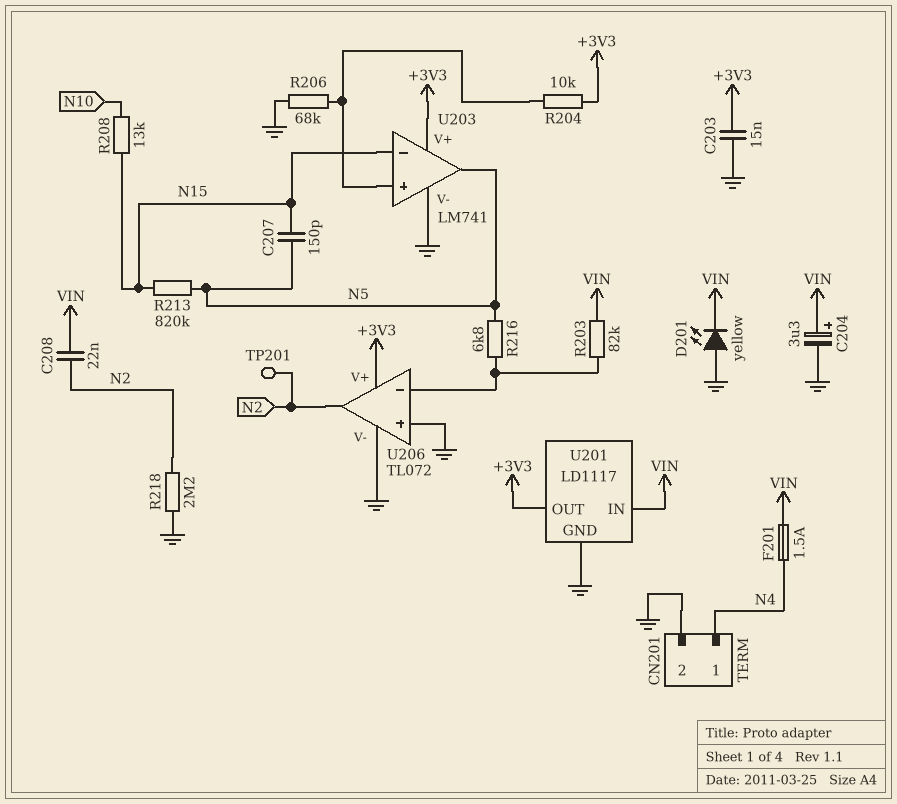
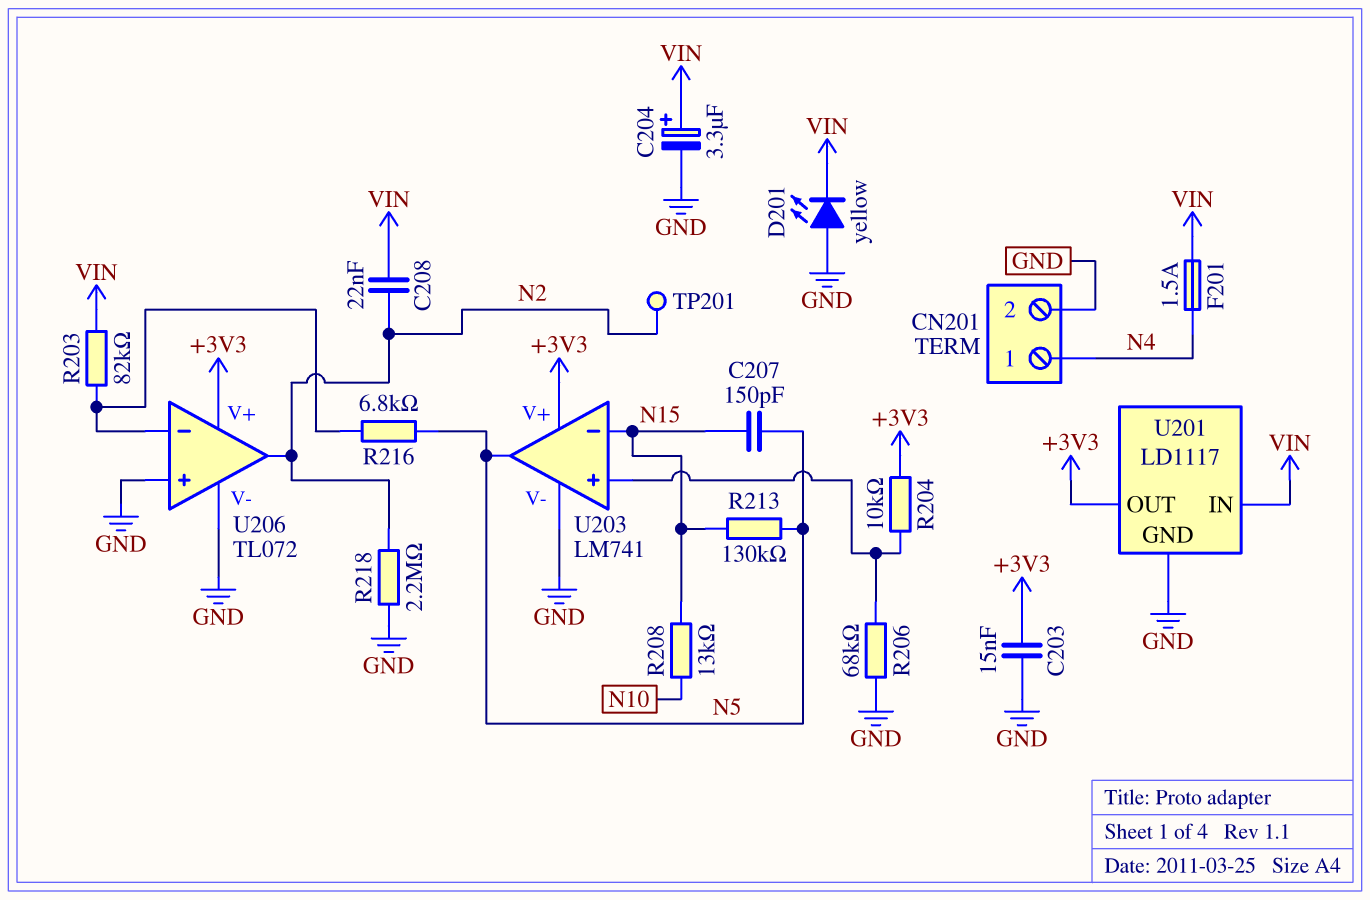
R213: 820k (N5, N15) -> 130k (N5, N15)

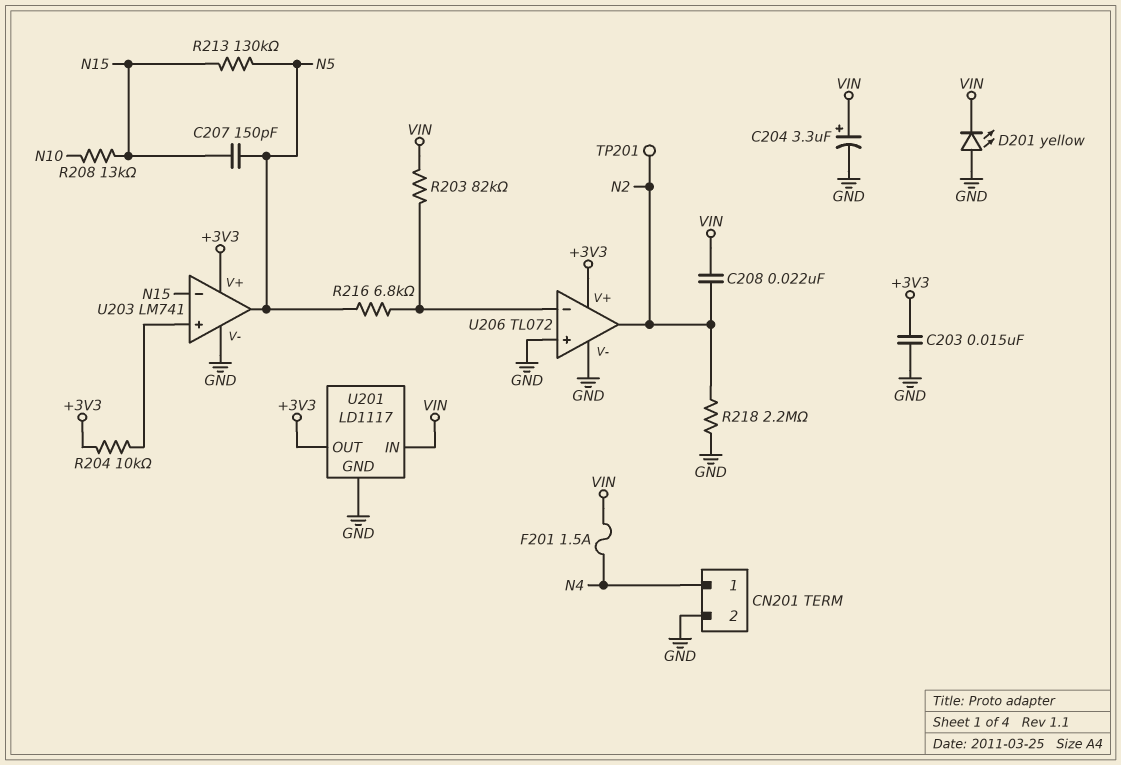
R206: 68k (GND, U203/in+) -> none

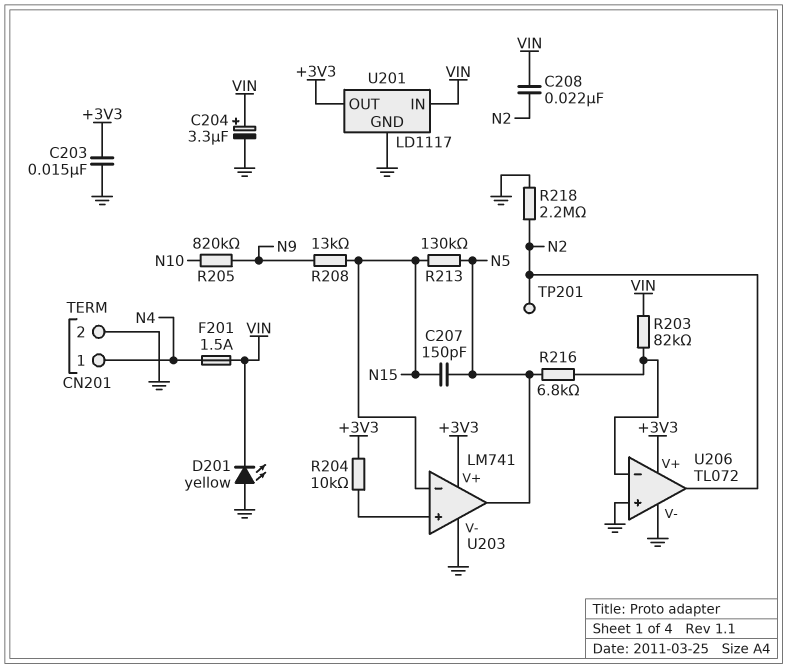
R205: none -> 820k (N9, N10)
R208: 13k (N10, N15) -> 13k (N9, N15)

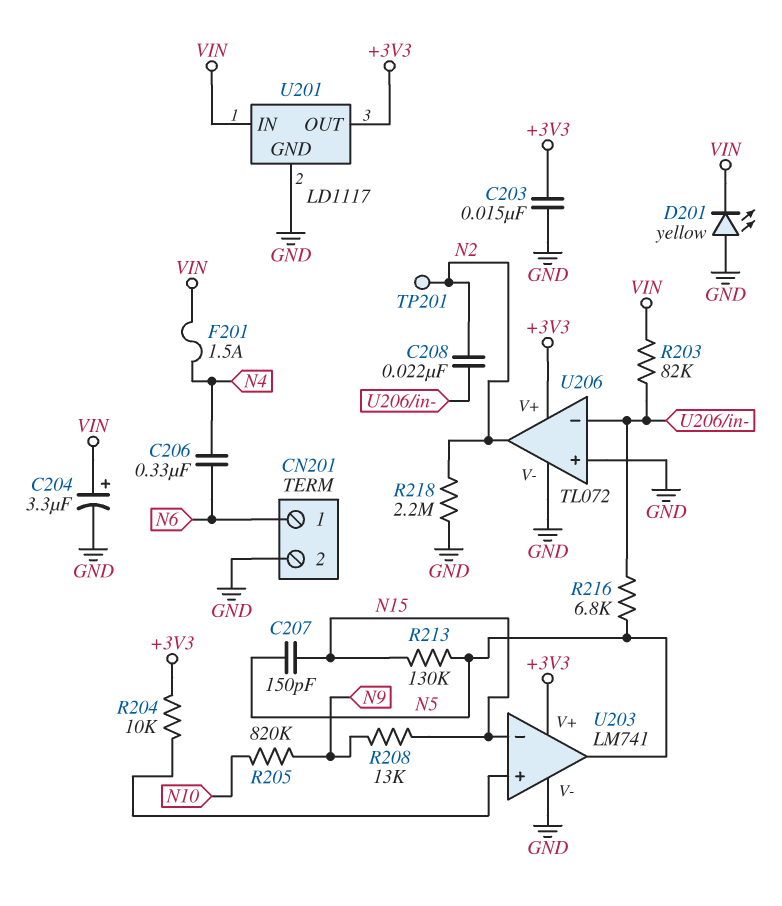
C206: none -> 330nF (N4, N6)
C208: 22nF (N2, VIN) -> 22nF (N2, U206/in-)
CN201 pin 1: N4 -> N6

